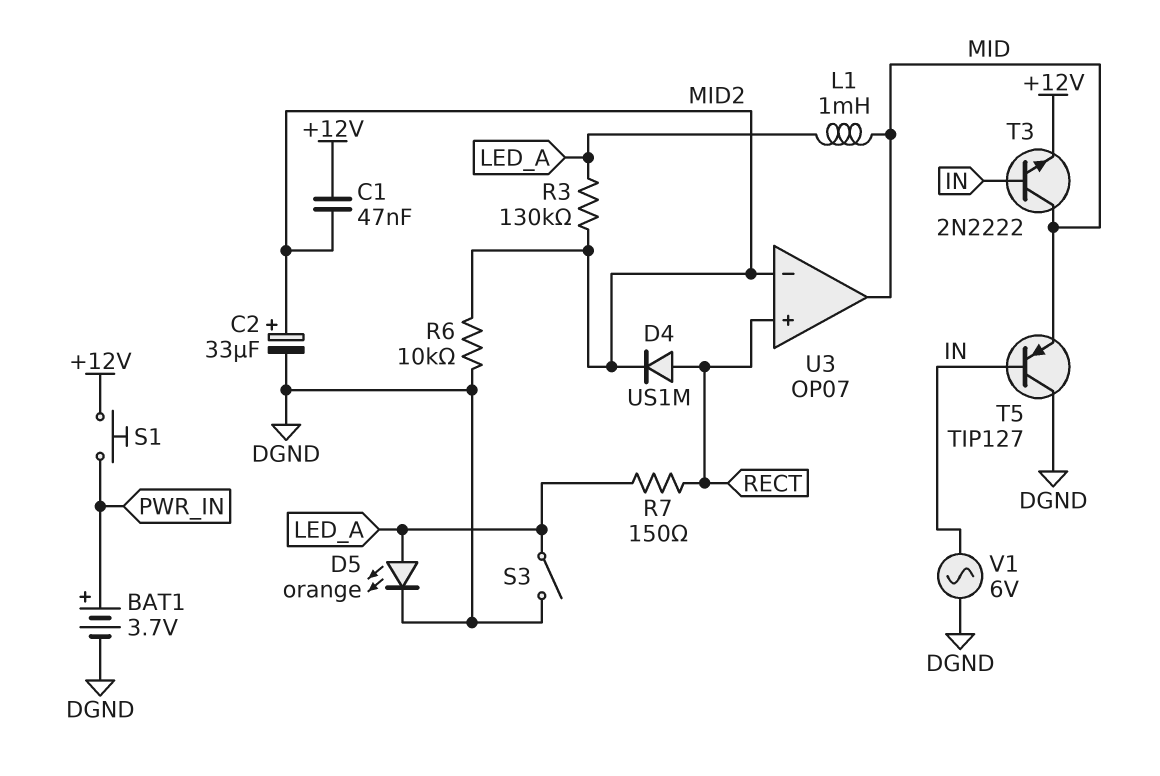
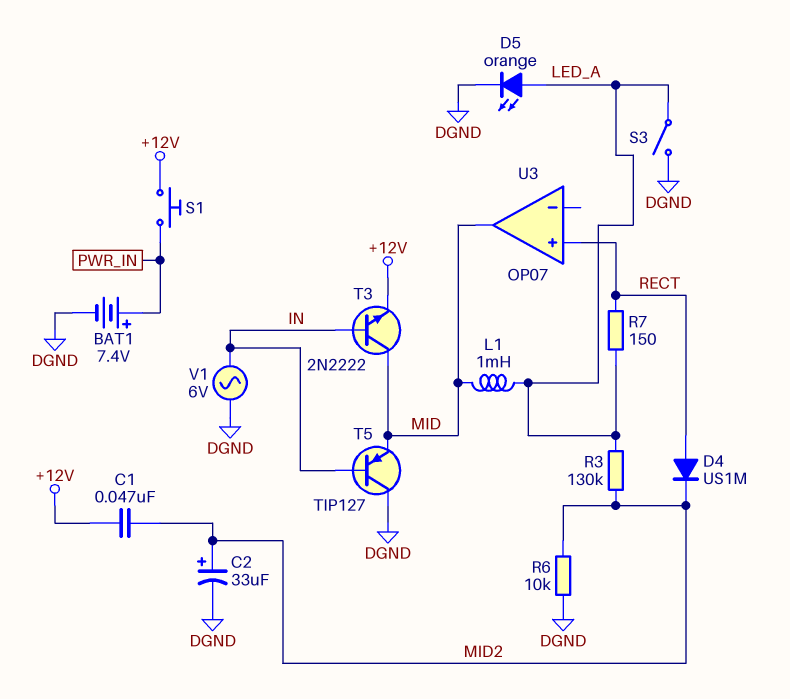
BAT1: 3.7V (plus PWR_IN, minus DGND) -> 7.4V (plus PWR_IN, minus DGND)
U3 pin in-: MID2 -> none

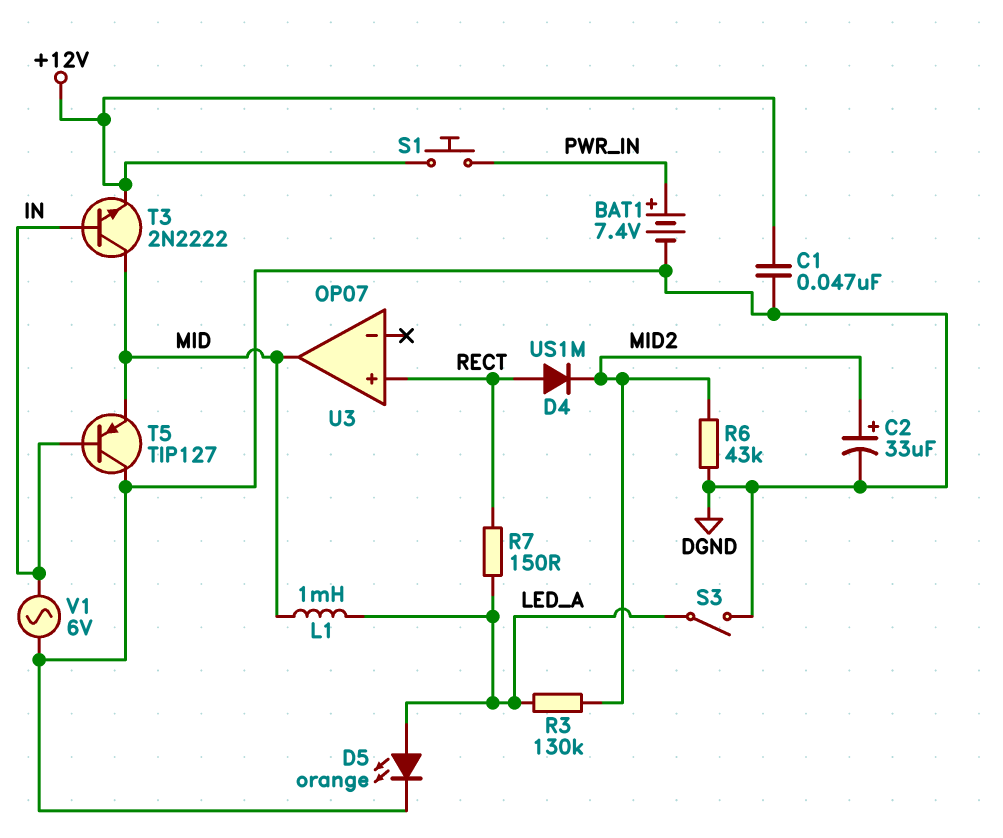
C1: 47nF (+12V, MID2) -> 47nF (+12V, DGND)
R6: 10k (DGND, MID2) -> 43k (DGND, MID2)

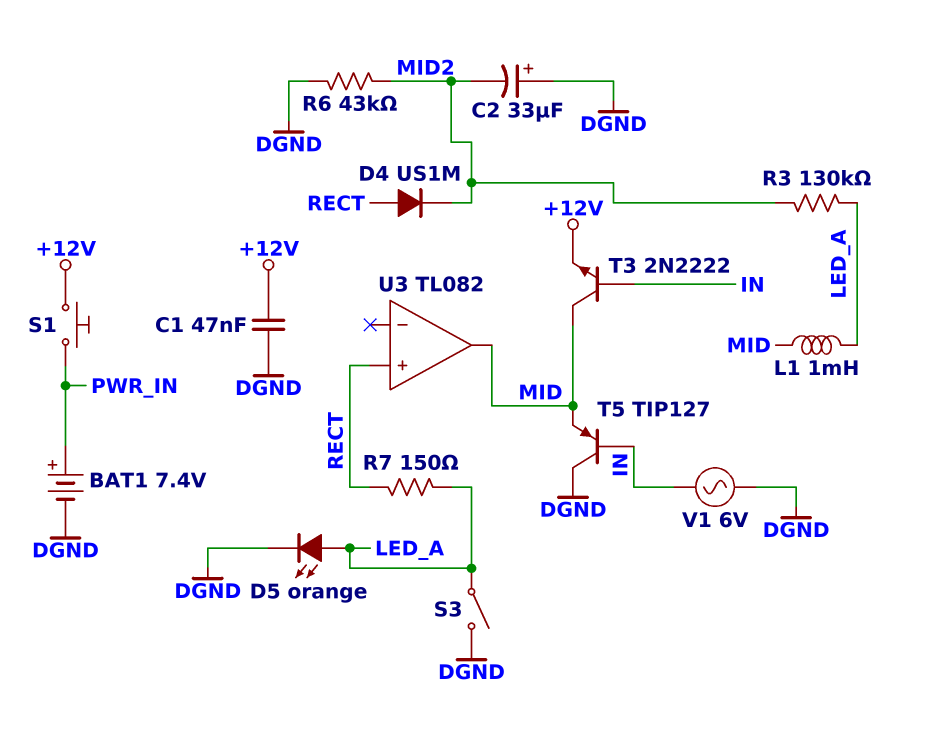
C2: 33uF (plus MID2, minus DGND) -> 33uF (plus DGND, minus MID2)
U3: OP07 -> TL082

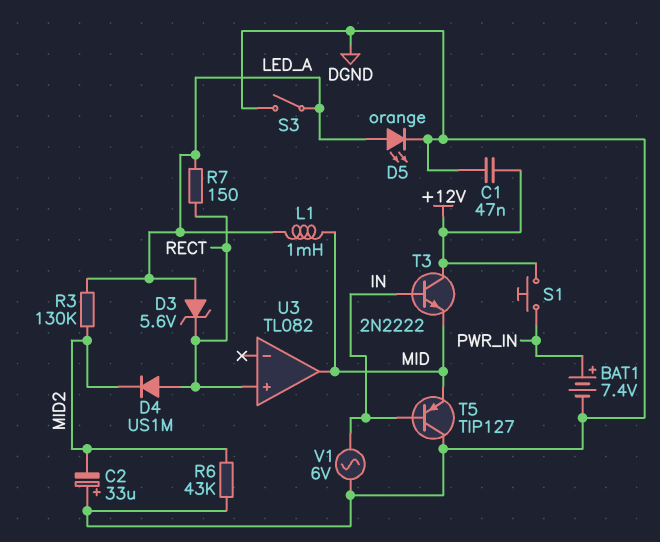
D3: none -> zener 5.6V (A LED_A, K RECT)
T3: NPN 2N2222 (B IN, C MID, E +12V) -> NPN 2N2222 (B IN, C +12V, E MID)

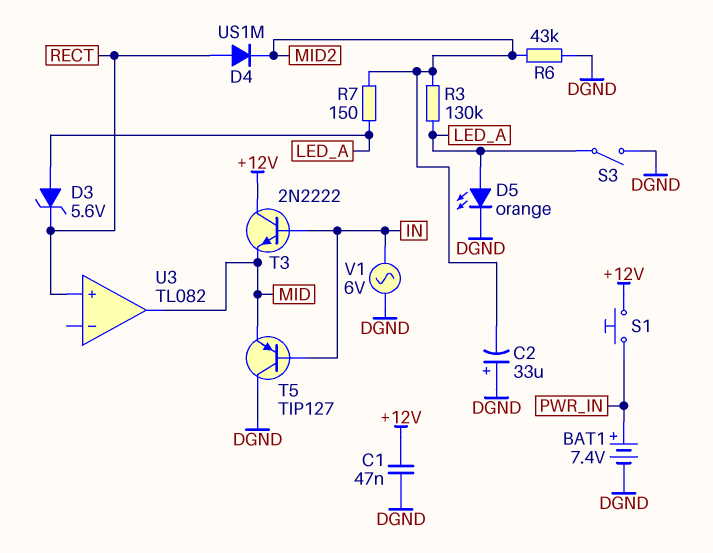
L1: 1mH (LED_A, MID) -> none
R7: 150 (LED_A, RECT) -> 150 (LED_A, MID2)

